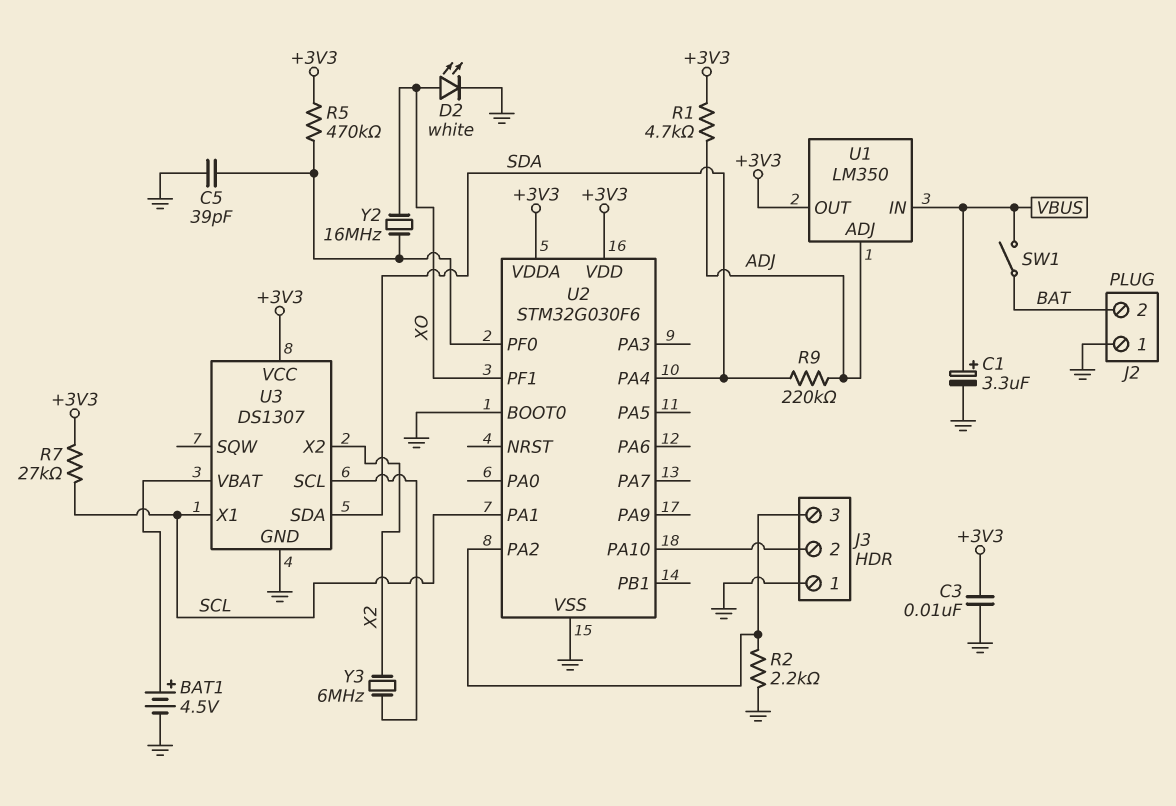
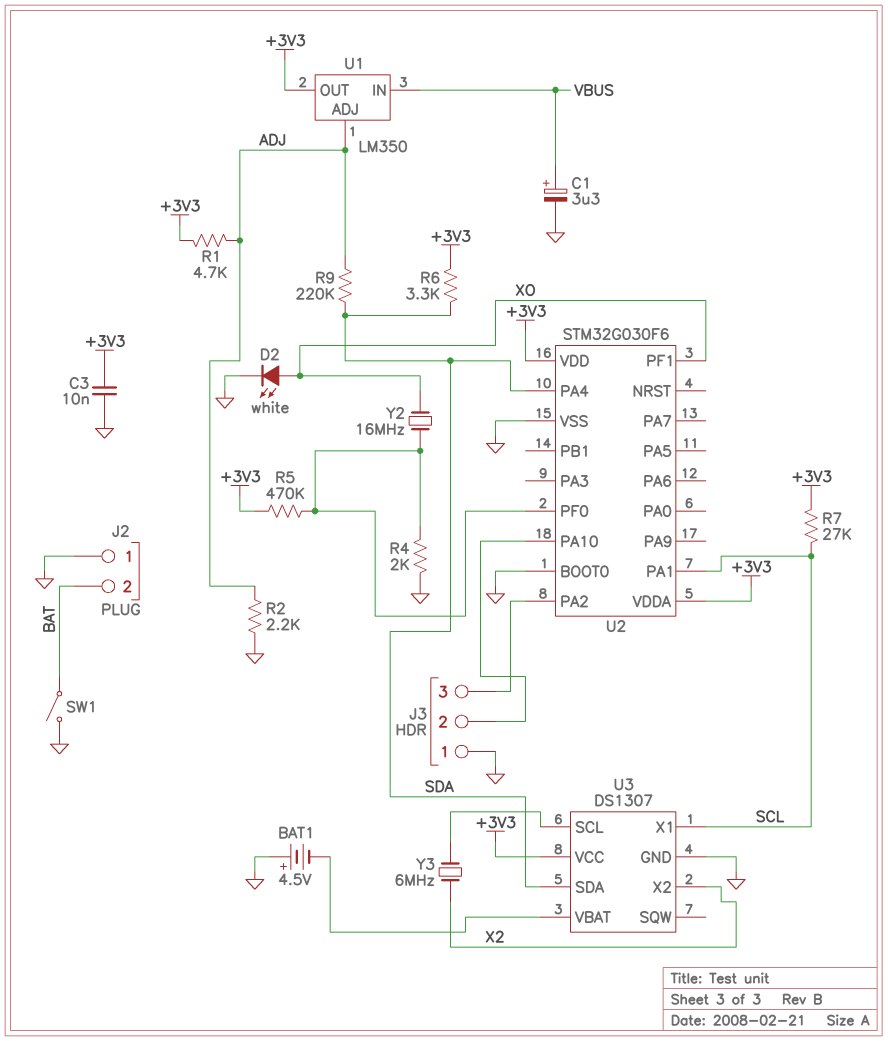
BAT1: 4.5V (plus U3/VBAT, minus GND) -> 4.5V (plus GND, minus U3/VBAT)
C5: 39pF (GND, U2/PF0) -> none
R2: 2.2k (GND, J3/3) -> 2.2k (ADJ, GND)
R4: none -> 2k (GND, U2/PF0)
R6: none -> 3.3k (+3V3, SDA)
SW1: switch (BAT, VBUS) -> switch (BAT, GND)

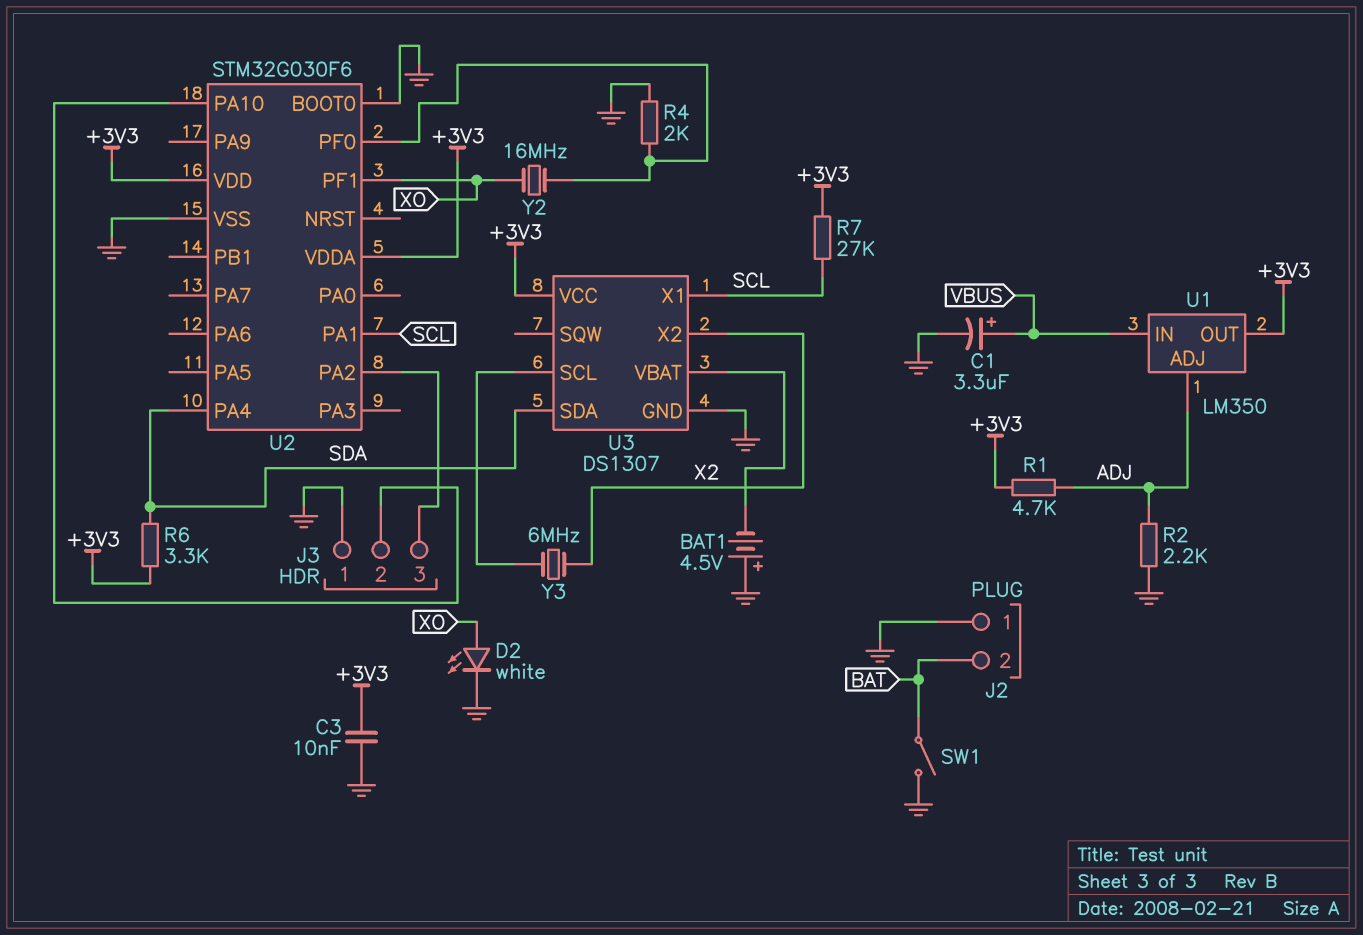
R5: 470k (+3V3, U2/PF0) -> none
R9: 220k (ADJ, SDA) -> none

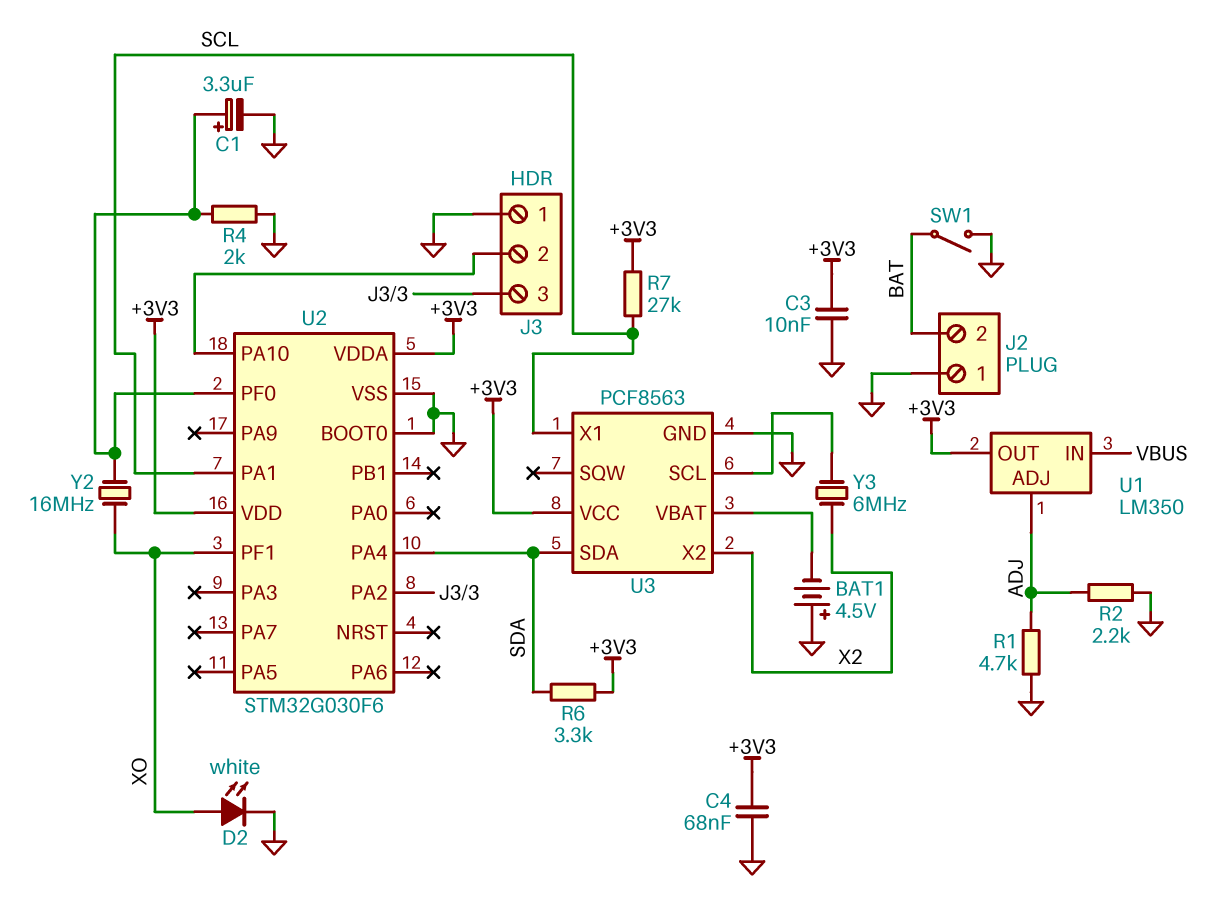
C1: 3.3uF (plus VBUS, minus GND) -> 3.3uF (plus U2/PF0, minus GND)
C4: none -> 68nF (+3V3, GND)
R1: 4.7k (+3V3, ADJ) -> 4.7k (ADJ, GND)
U3: DS1307 -> PCF8563

